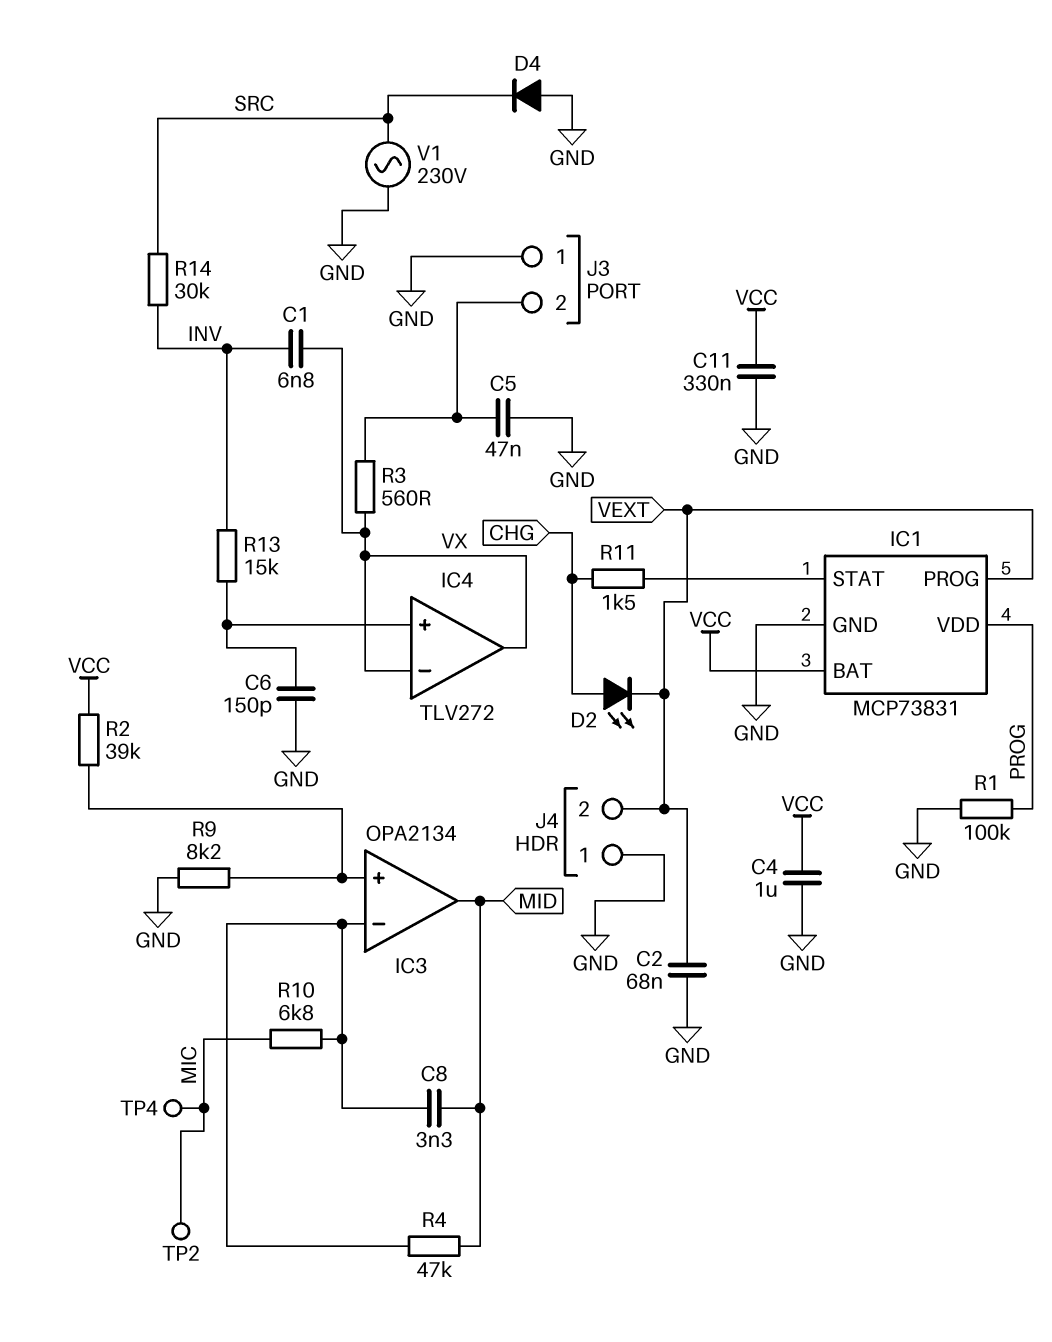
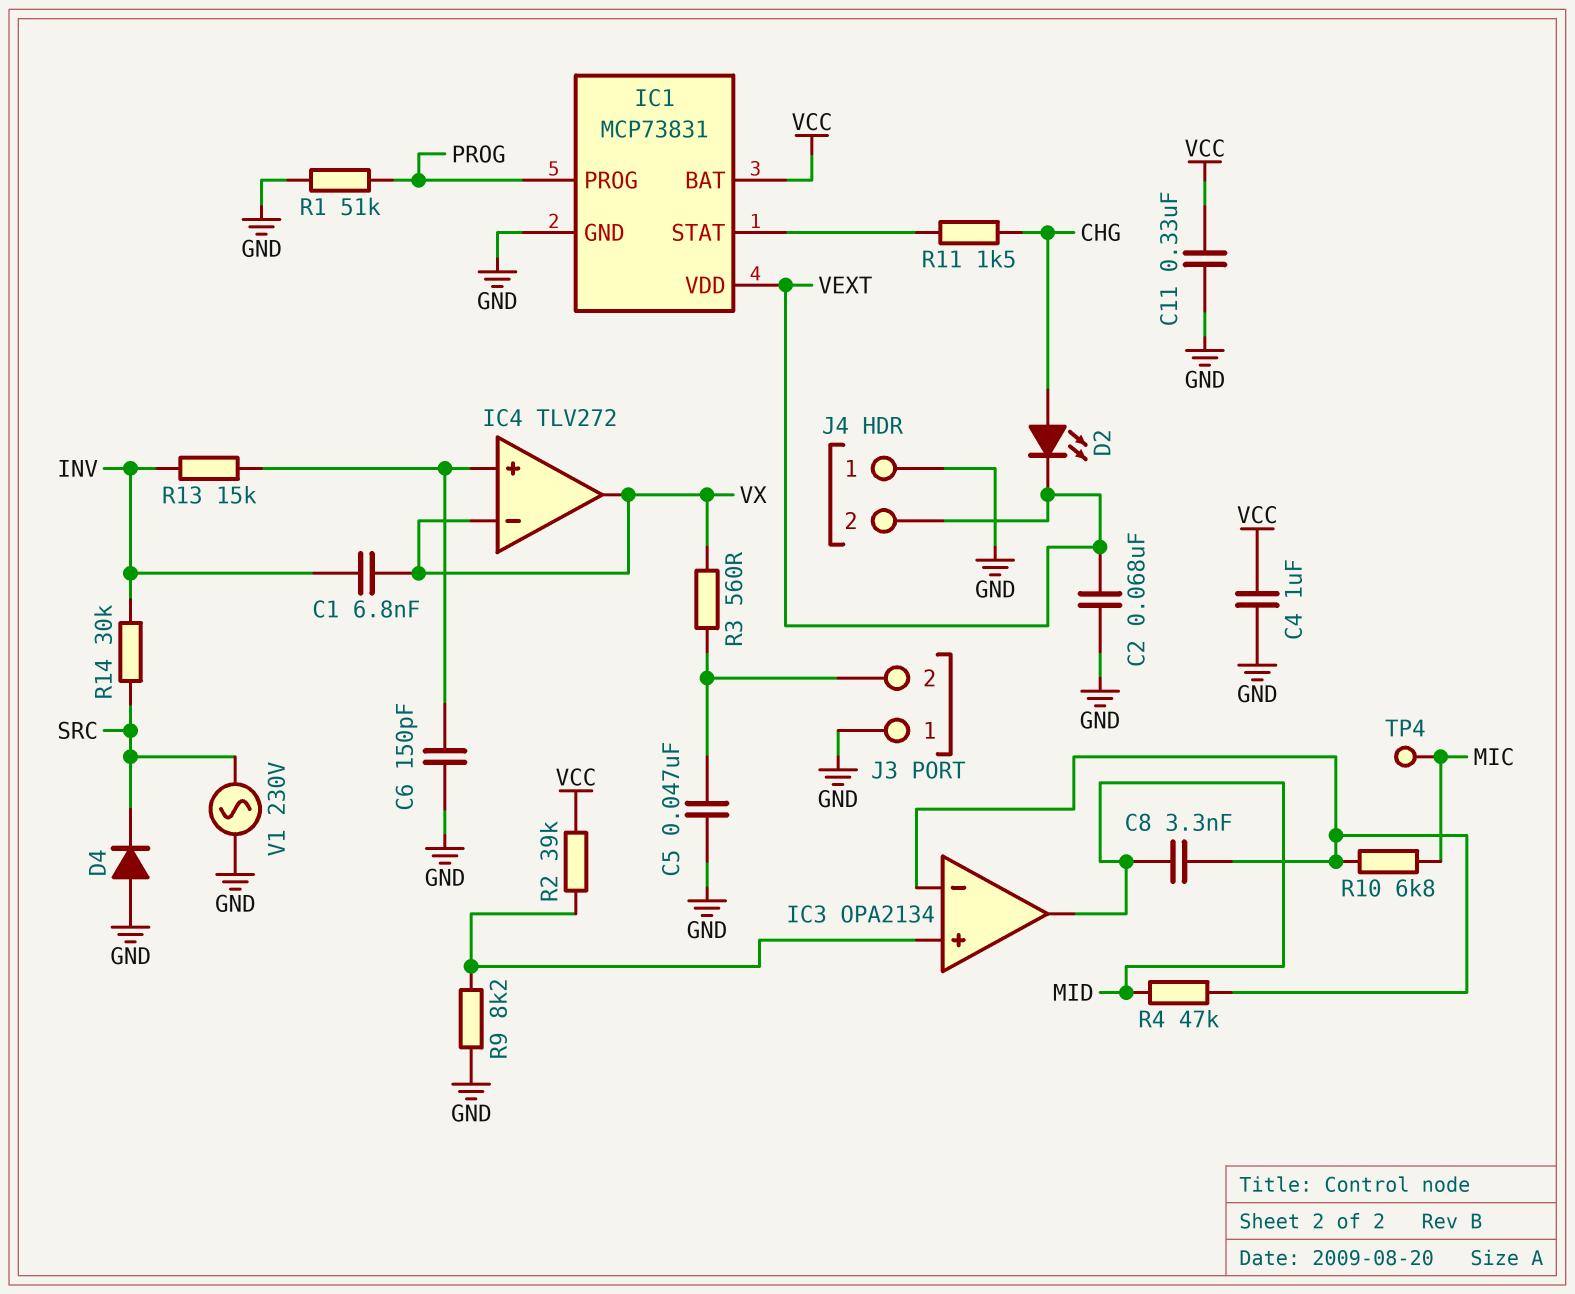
IC1 pin PROG: VEXT -> PROG
IC1 pin VDD: PROG -> VEXT
R1: 100k (GND, PROG) -> 51k (GND, PROG)
TP2: test point (MIC) -> none

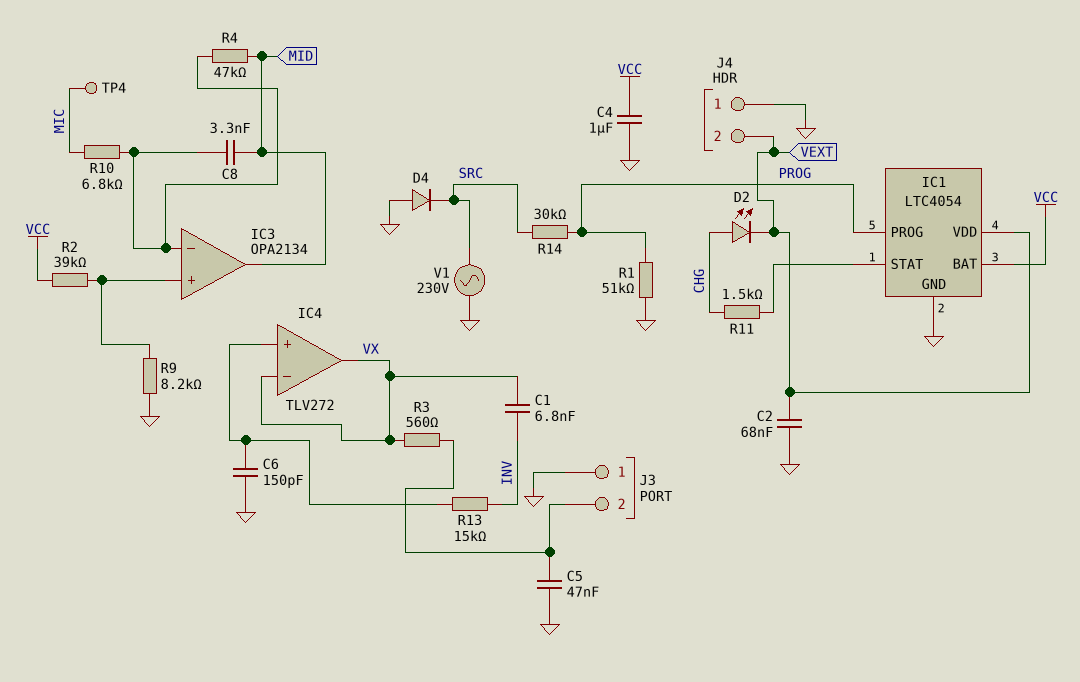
C11: 330nF (GND, VCC) -> none
IC1: MCP73831 -> LTC4054
R14: 30k (INV, SRC) -> 30k (PROG, SRC)

